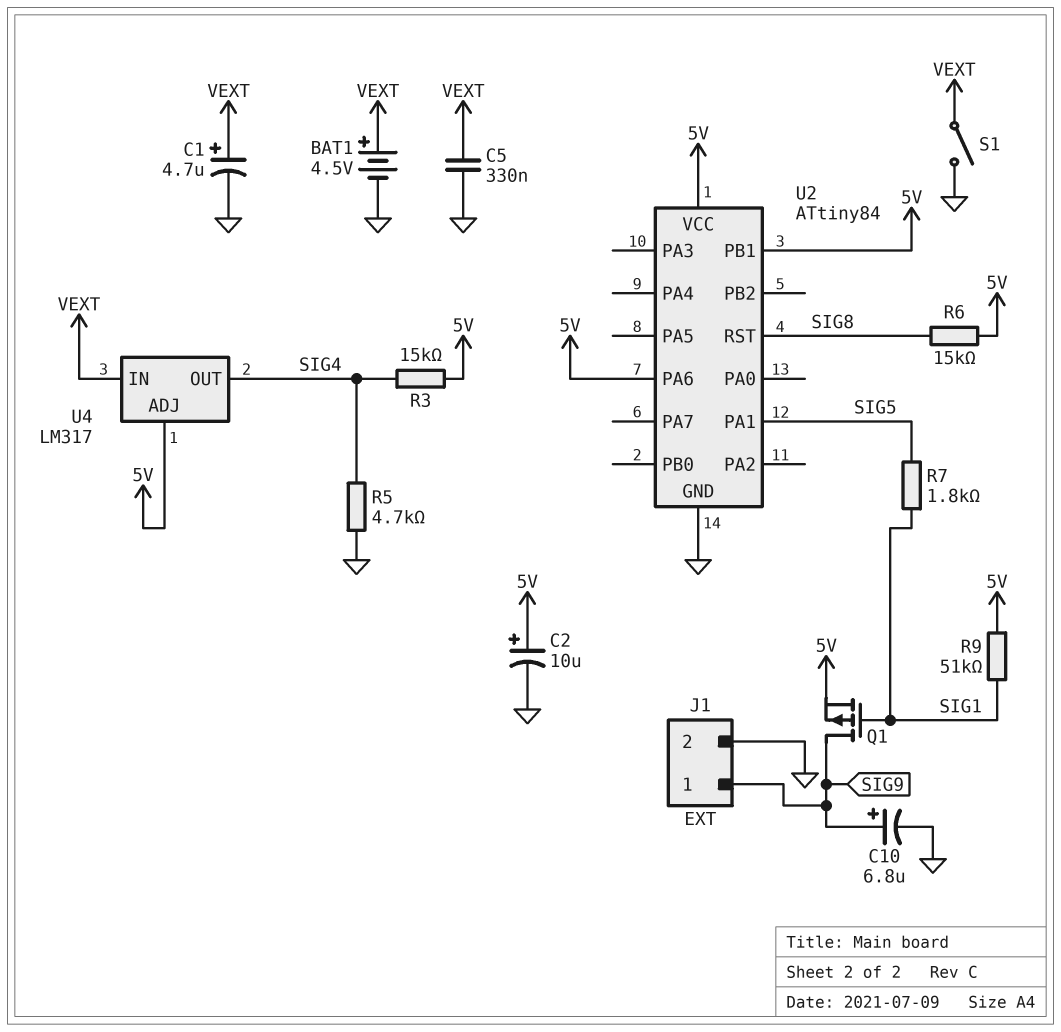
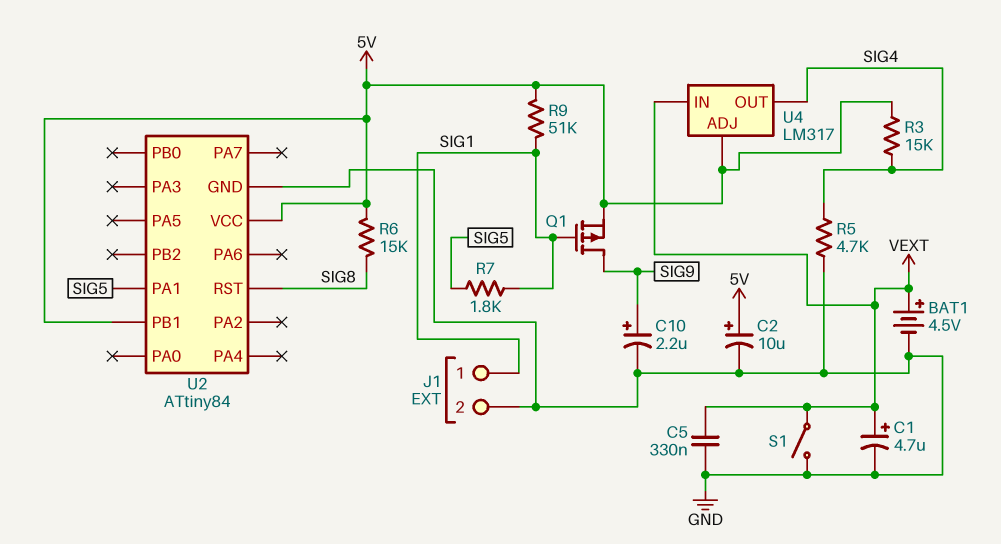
C10: 6.8uF (plus SIG9, minus GND) -> 2.2uF (plus SIG9, minus GND)
J1 pin 1: SIG9 -> SIG1
U2 pin PA6: 5V -> none

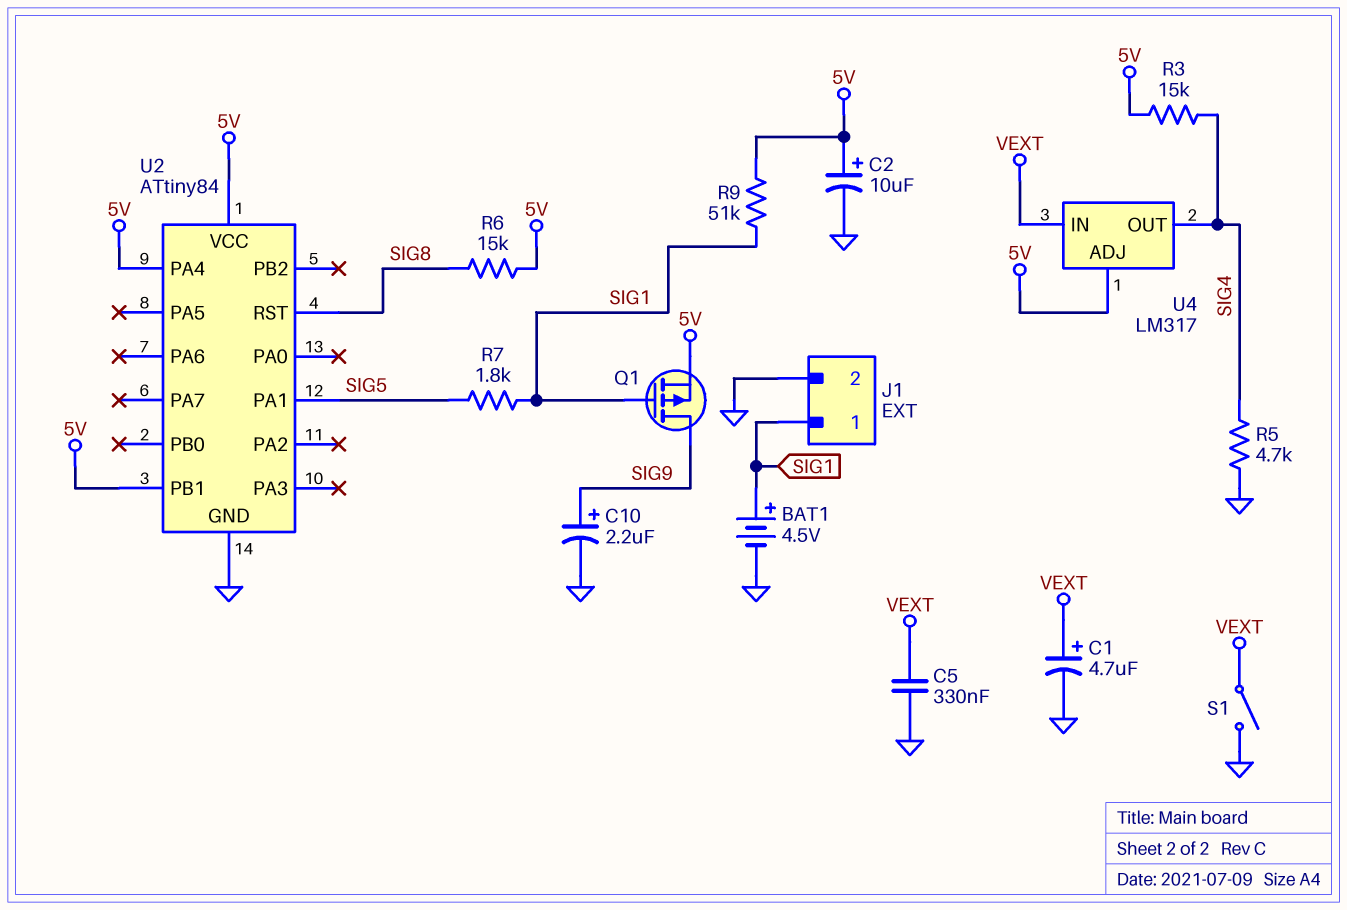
BAT1: 4.5V (plus VEXT, minus GND) -> 4.5V (plus SIG1, minus GND)
U2 pin PA4: none -> 5V

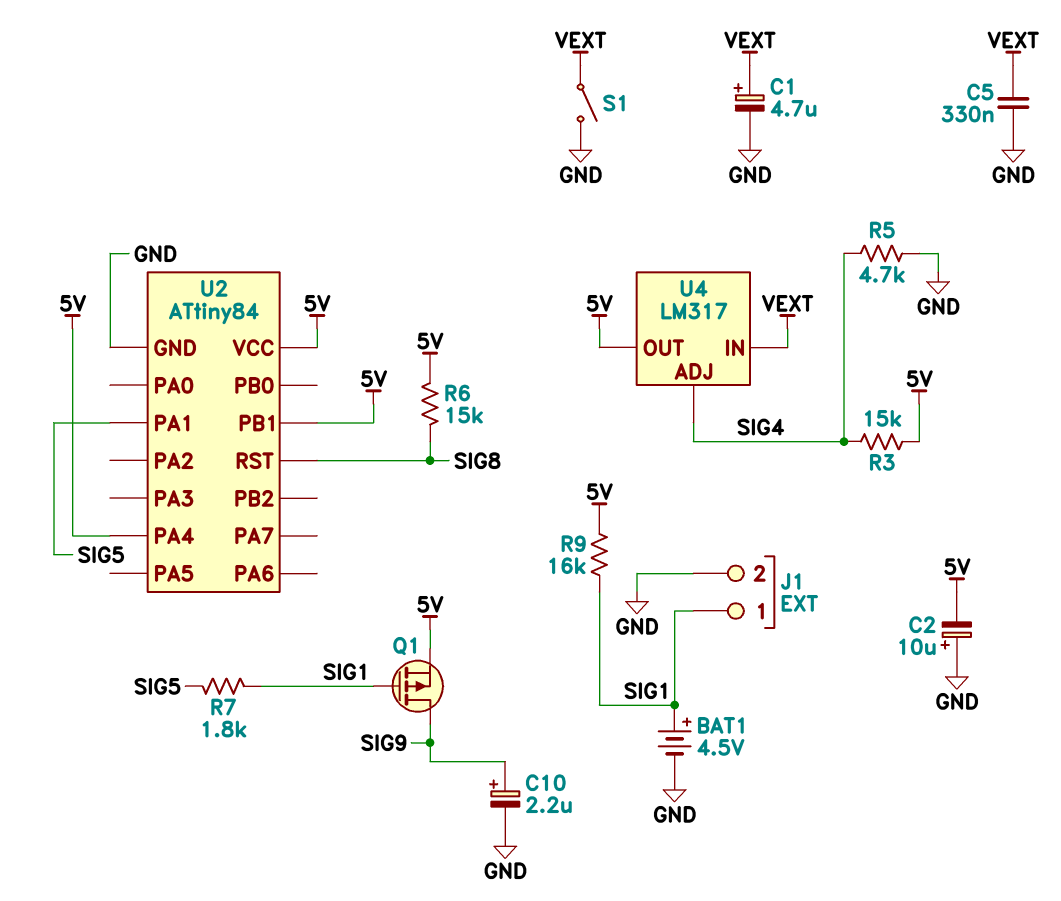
C2: 10uF (plus 5V, minus GND) -> 10uF (plus GND, minus 5V)
R9: 51k (5V, SIG1) -> 16k (5V, SIG1)
U4 pin ADJ: 5V -> SIG4
U4 pin OUT: SIG4 -> 5V

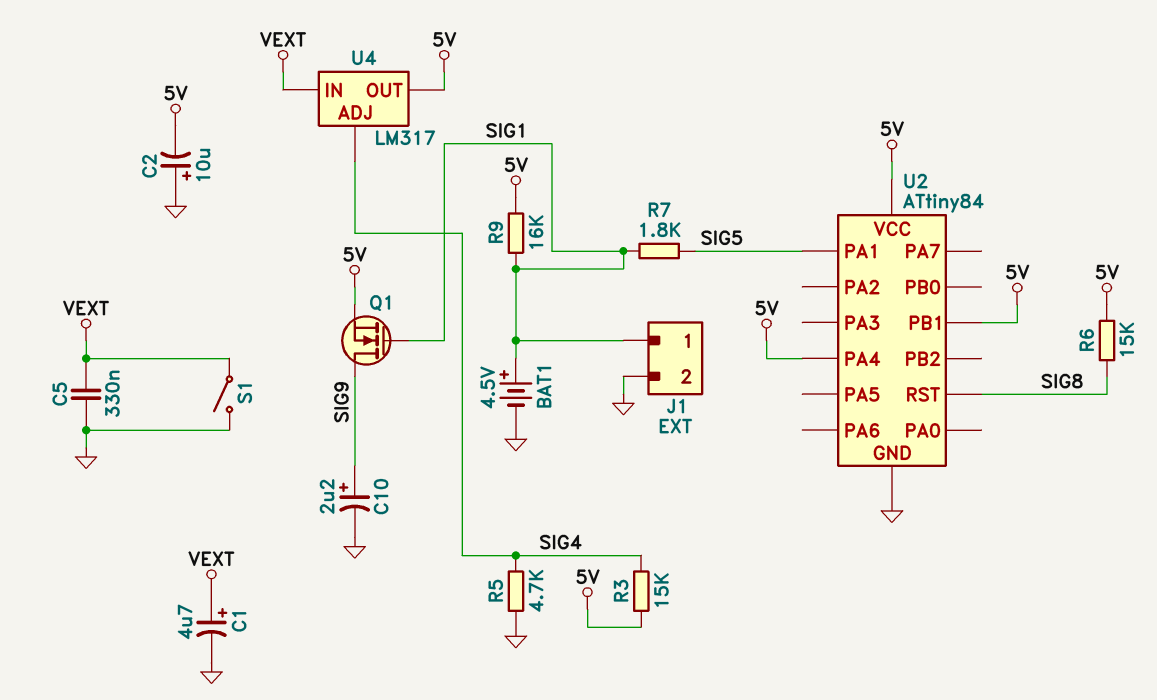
Q1: PMOS (G SIG1, D SIG9, S 5V) -> NMOS (G SIG1, D SIG9, S 5V)

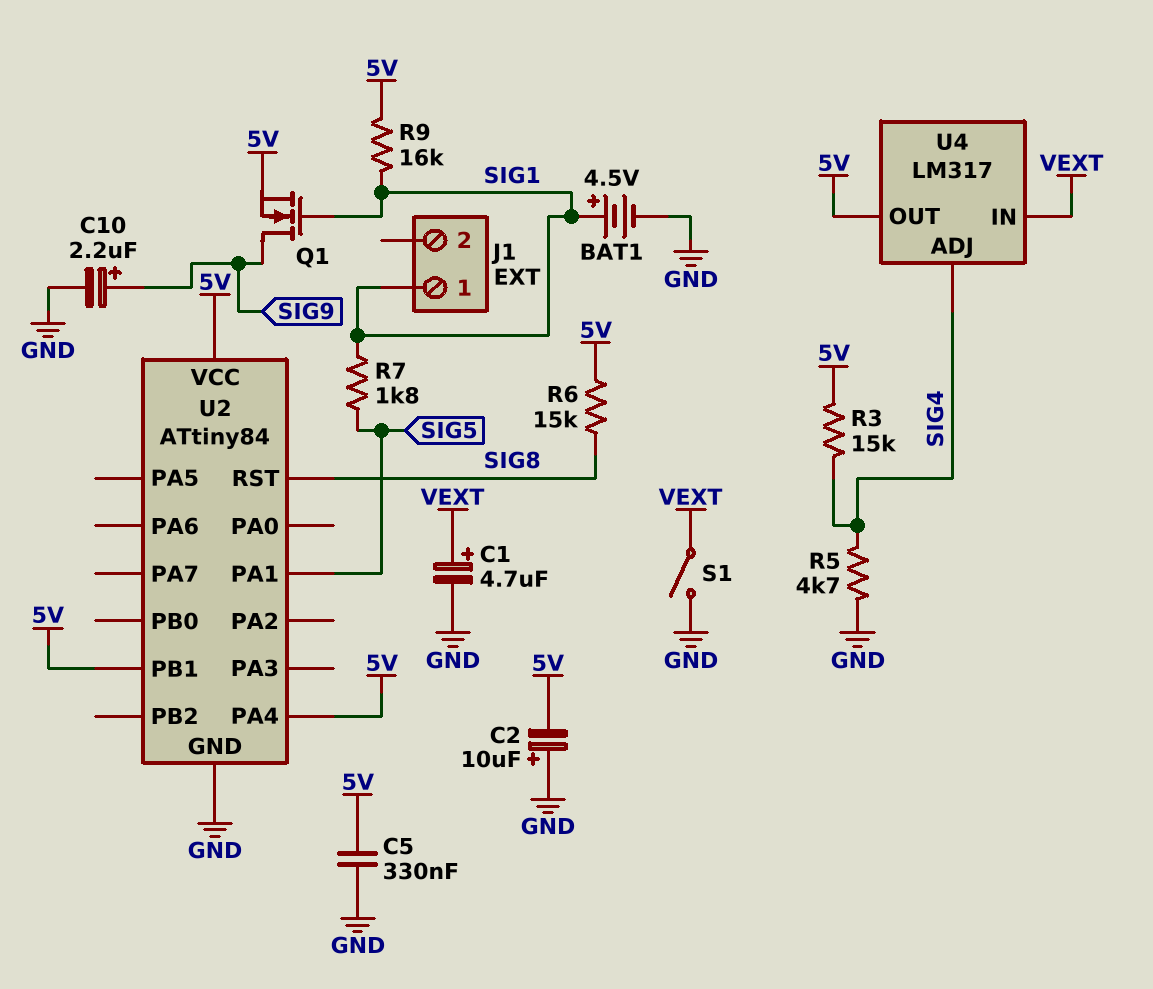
C5: 330nF (GND, VEXT) -> 330nF (5V, GND)
J1 pin 2: GND -> none

